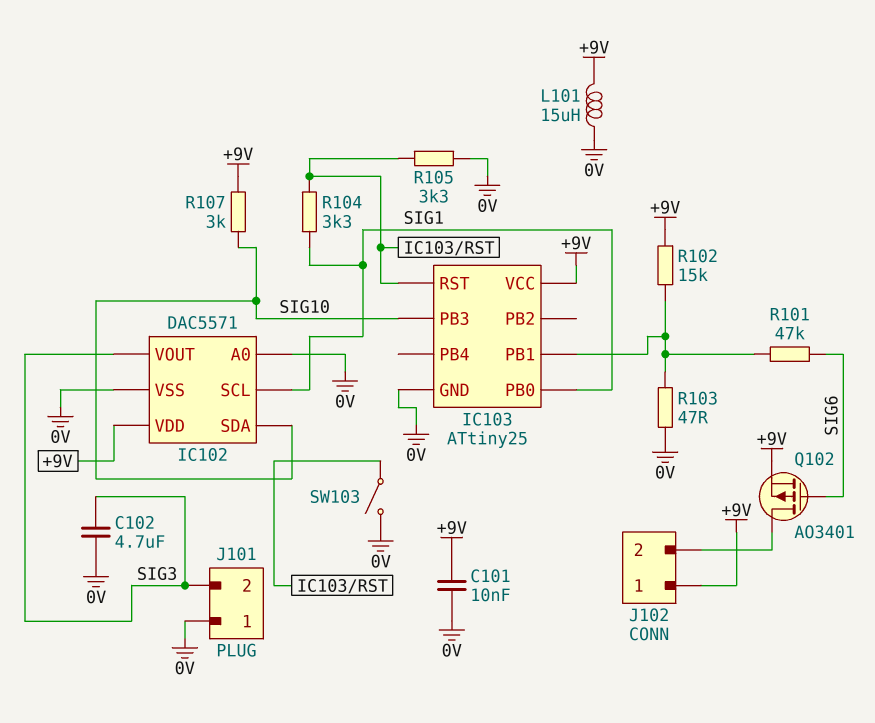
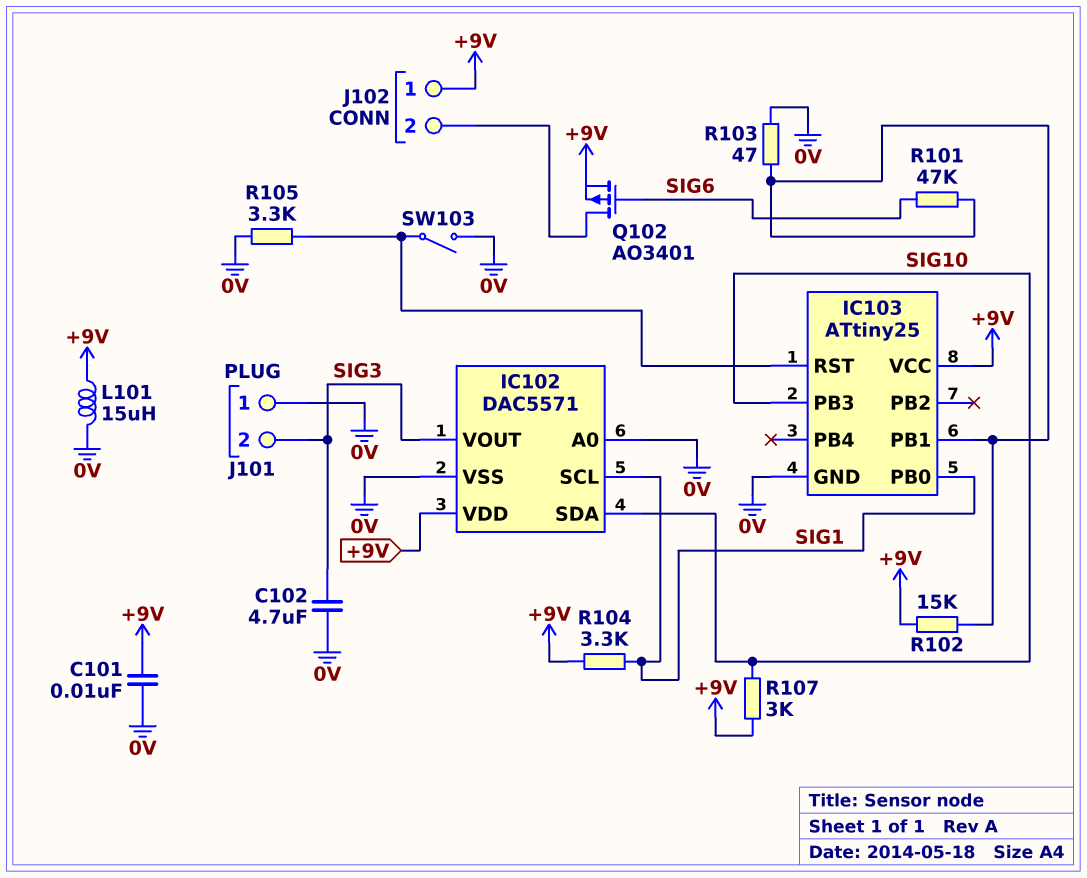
R104: 3.3k (IC103/RST, SIG1) -> 3.3k (+9V, SIG1)

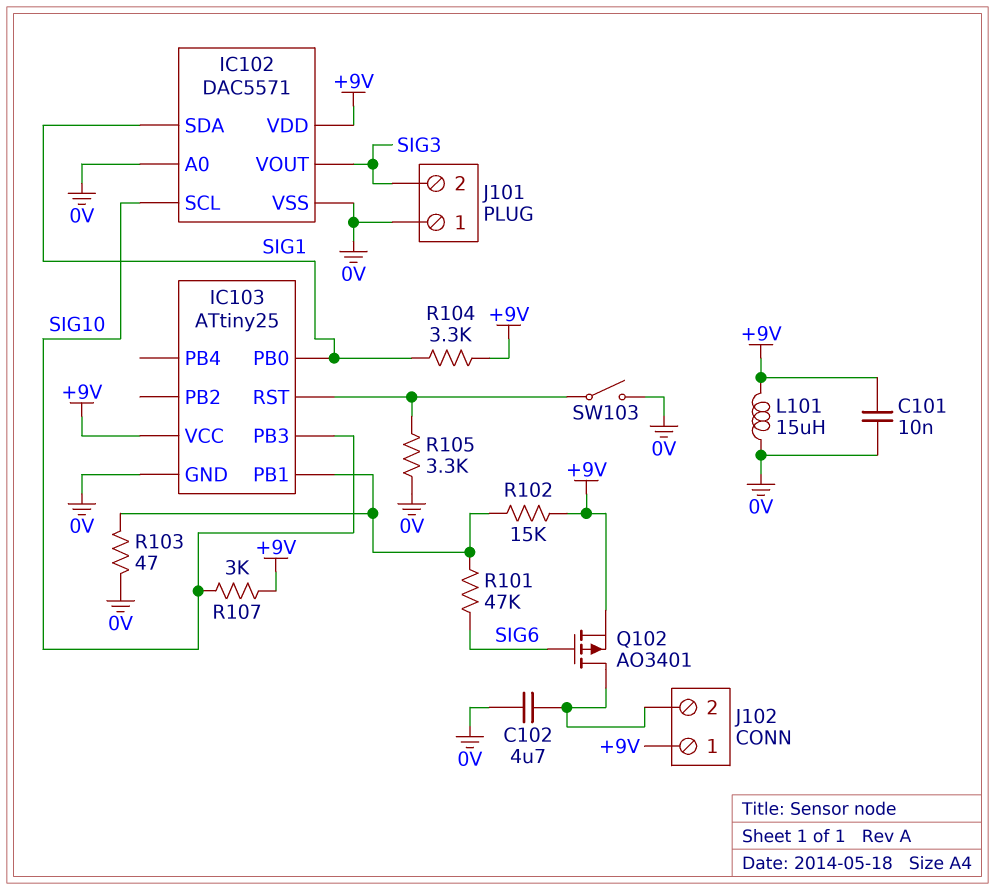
C102: 4.7uF (0V, SIG3) -> 4.7uF (0V, J102/2)
IC102 pin SCL: SIG1 -> SIG10
IC102 pin SDA: SIG10 -> SIG1

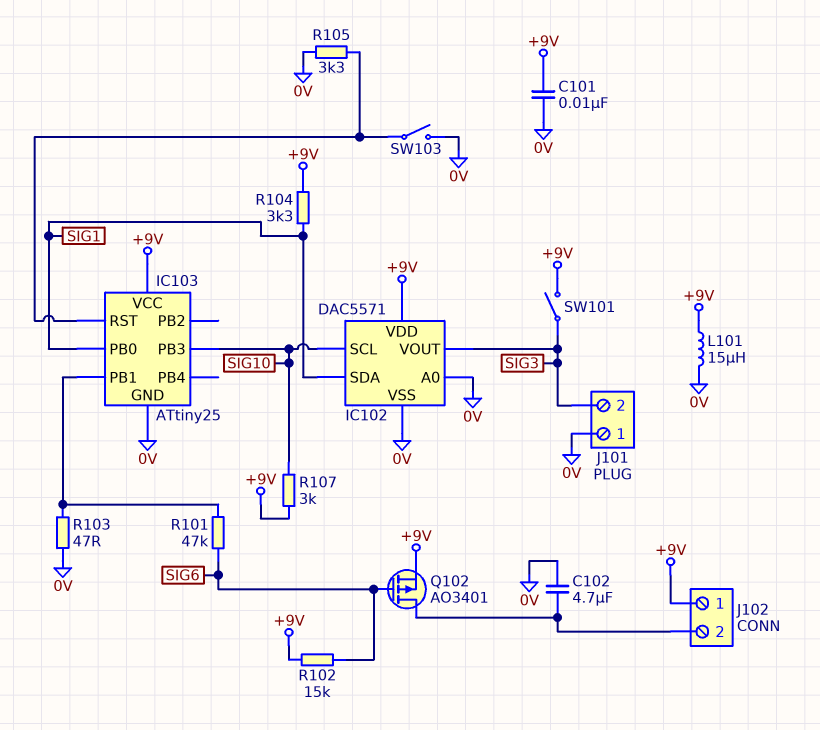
R102: 15k (+9V, IC103/PB1) -> 15k (+9V, SIG6)
SW101: none -> switch (+9V, SIG3)

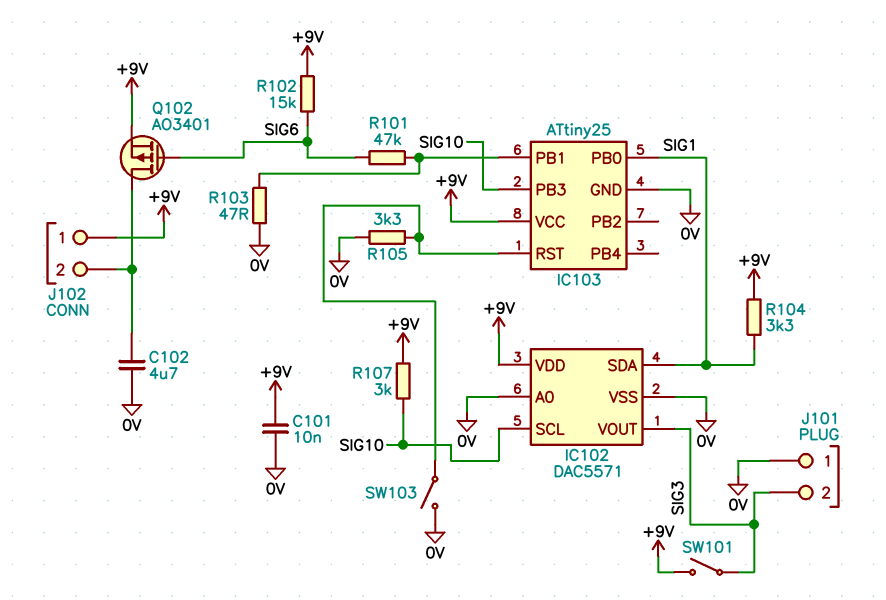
L101: 15uH (+9V, 0V) -> none

